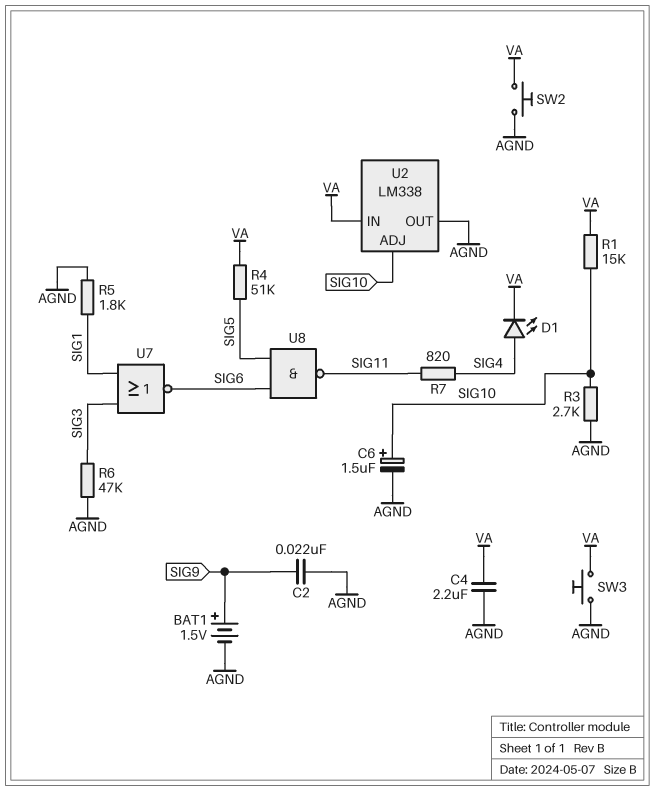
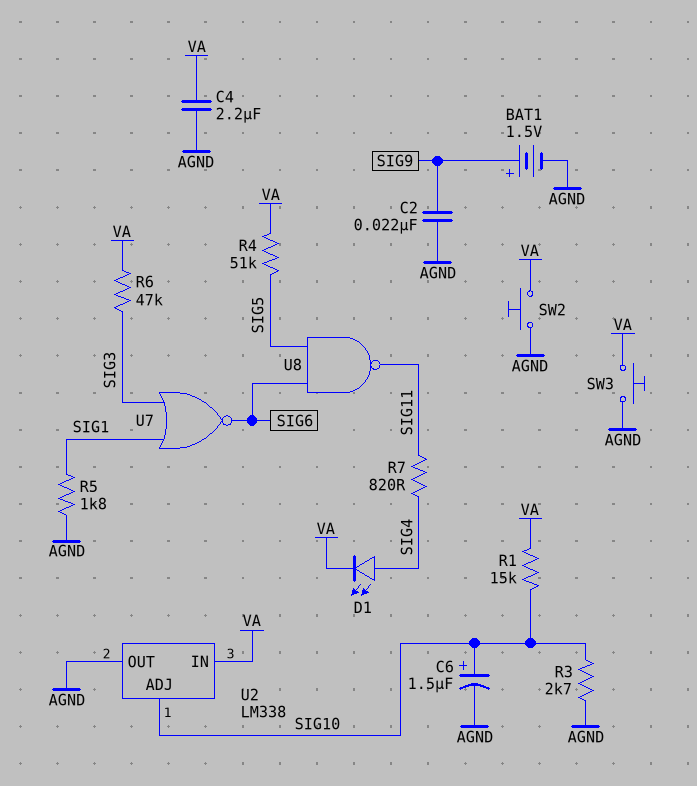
R6: 47k (AGND, SIG3) -> 47k (SIG3, VA)

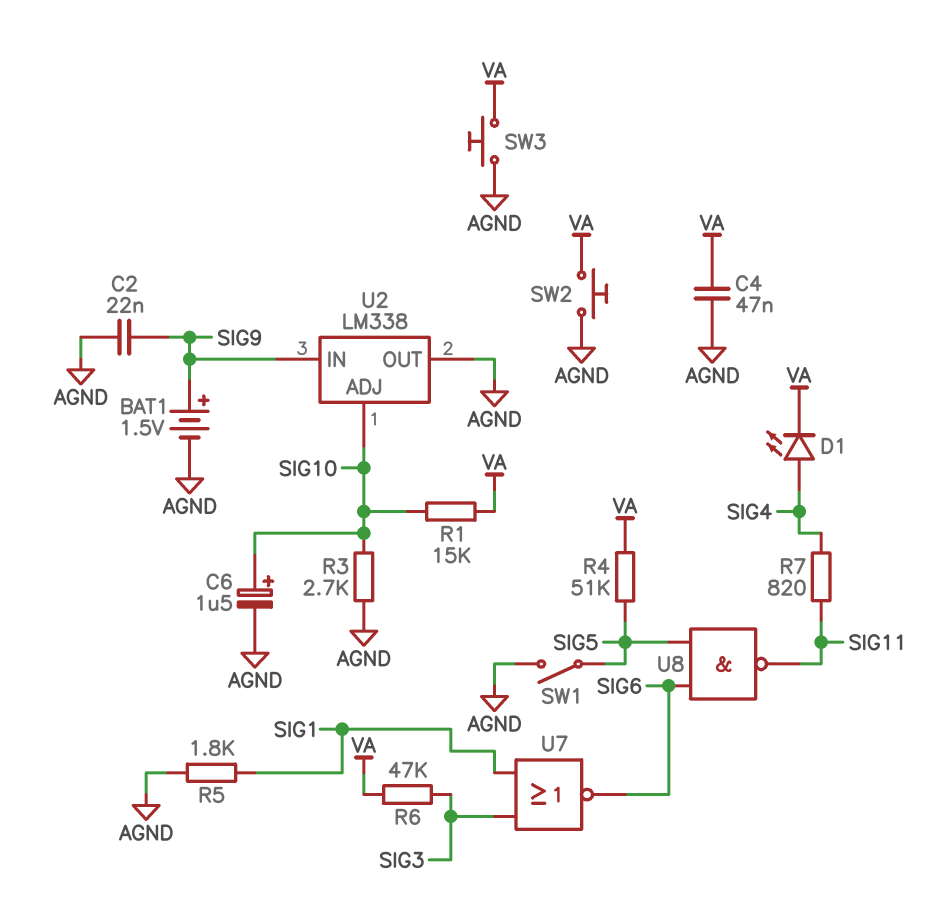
C4: 2.2uF (AGND, VA) -> 47nF (AGND, VA)
SW1: none -> switch (AGND, SIG5)
U2 pin IN: VA -> SIG9

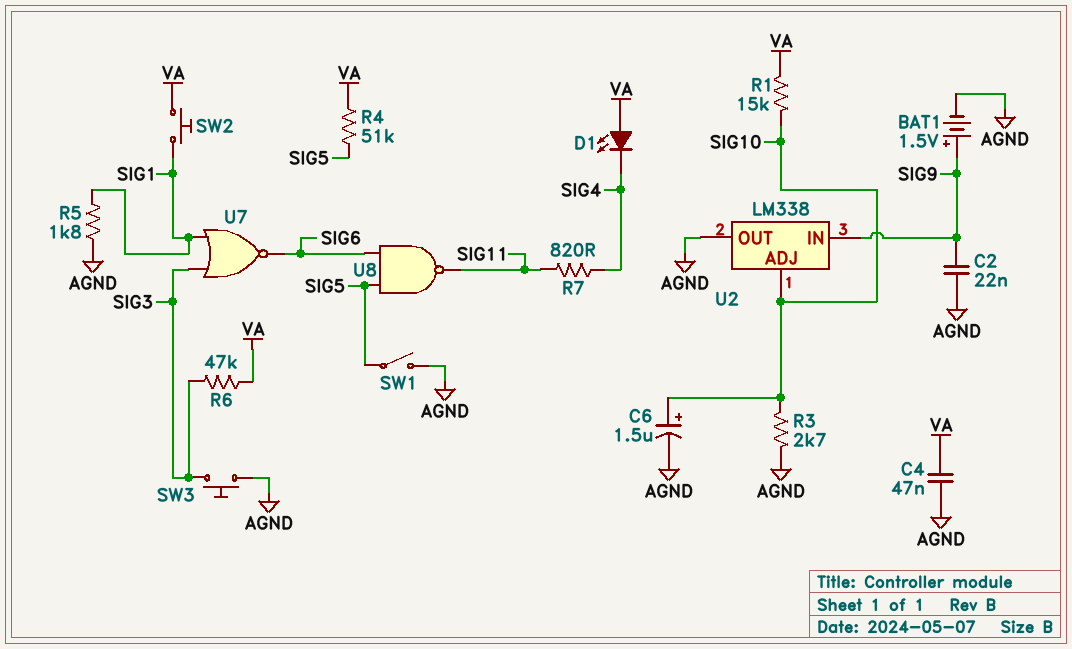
D1: LED (A SIG4, K VA) -> LED (A VA, K SIG4)
SW2: button (AGND, VA) -> button (SIG1, VA)
SW3: button (AGND, VA) -> button (AGND, SIG3)

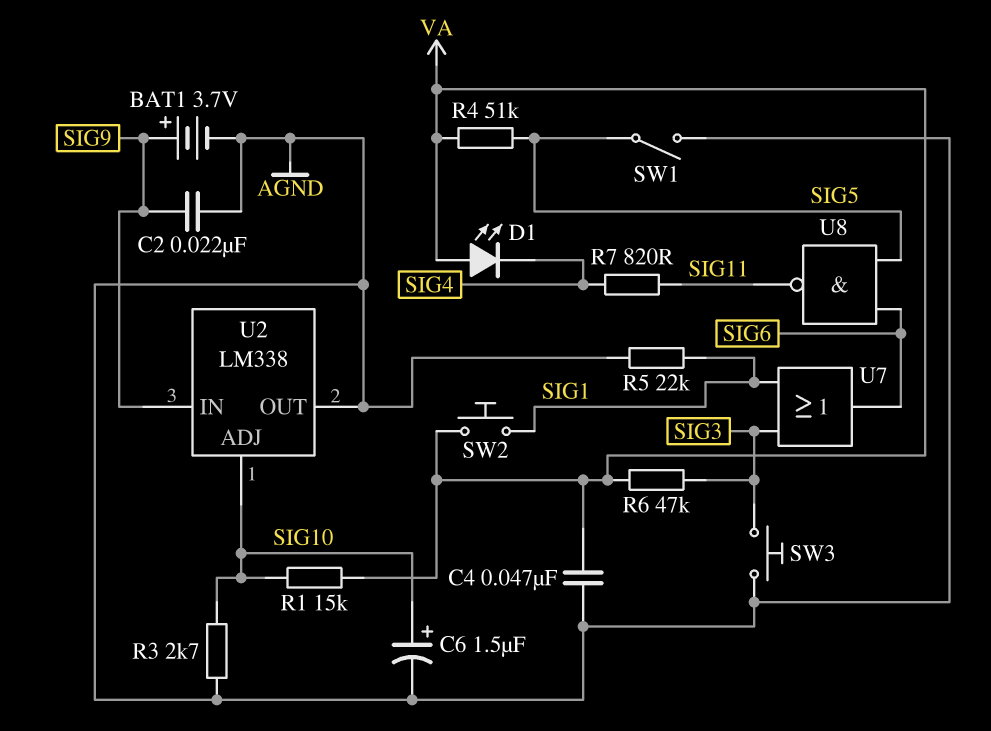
BAT1: 1.5V (plus SIG9, minus AGND) -> 3.7V (plus SIG9, minus AGND)
R5: 1.8k (AGND, SIG1) -> 22k (AGND, SIG1)
U7: NOR (in SIG1, in SIG3, out SIG6) -> OR (in SIG1, in SIG3, out SIG6)

